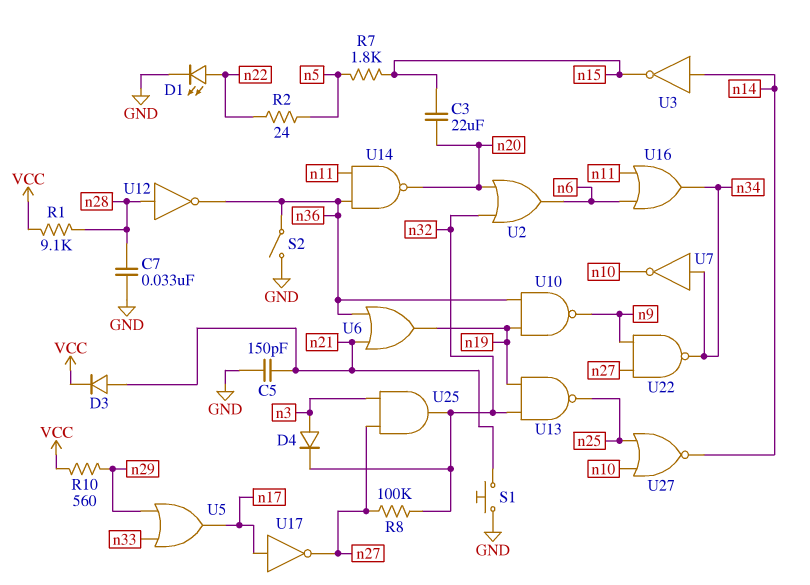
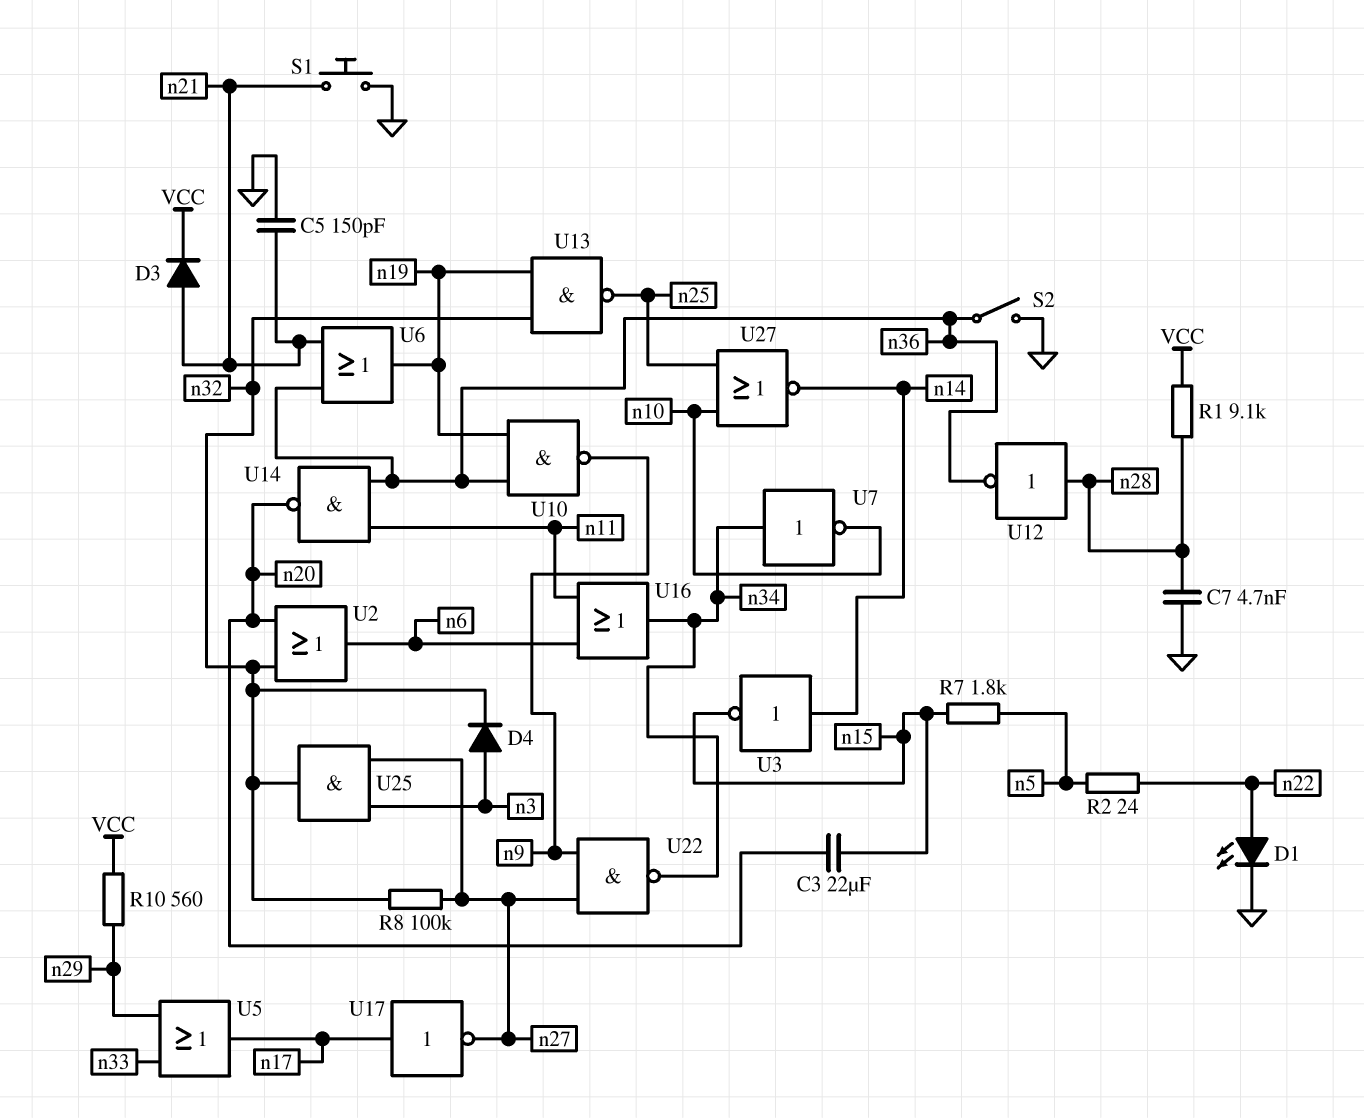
C7: 33nF (GND, n28) -> 4.7nF (GND, n28)

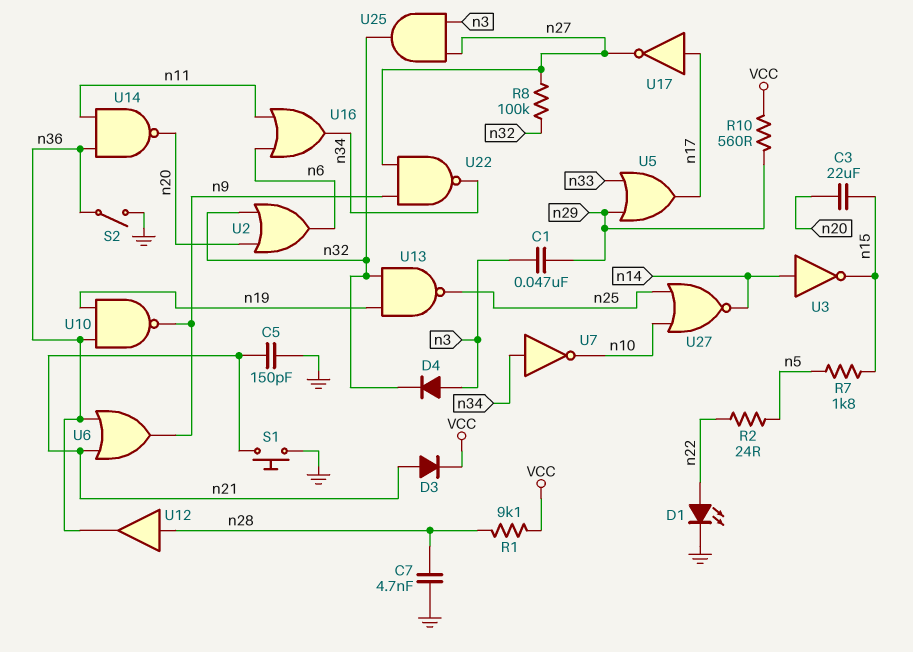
C1: none -> 47nF (n3, n29)
U6: OR (in n21, in n36, out n19) -> OR (in n21, in n36, out n9)
U12: NOT (in n28, out n36) -> buffer (in n28, out n36)

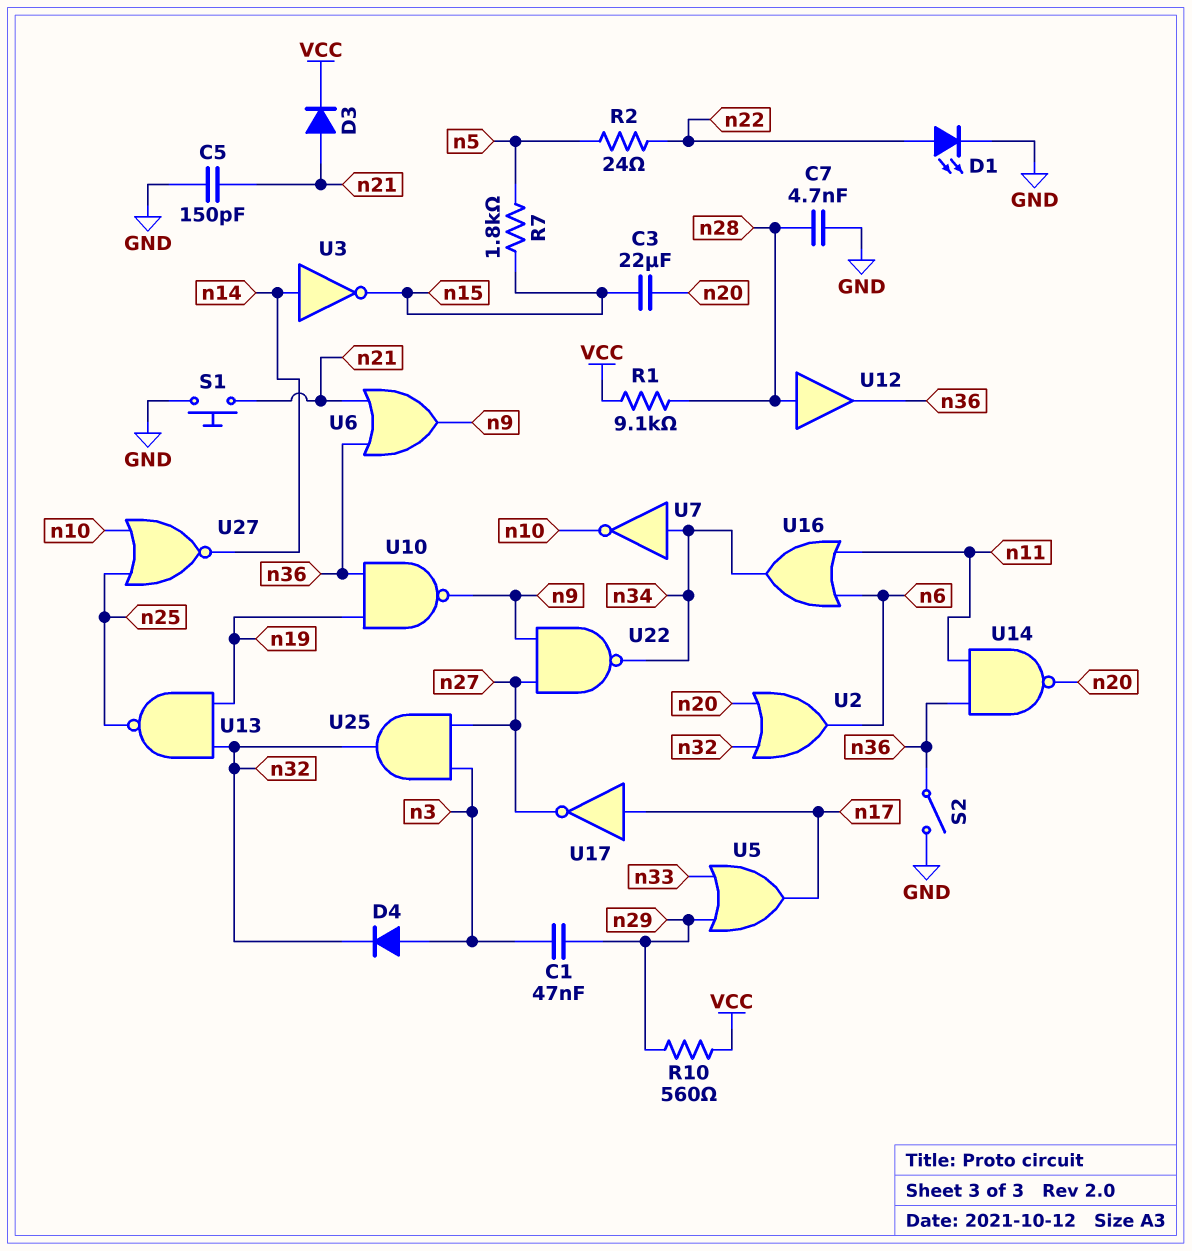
R8: 100k (n27, n32) -> none

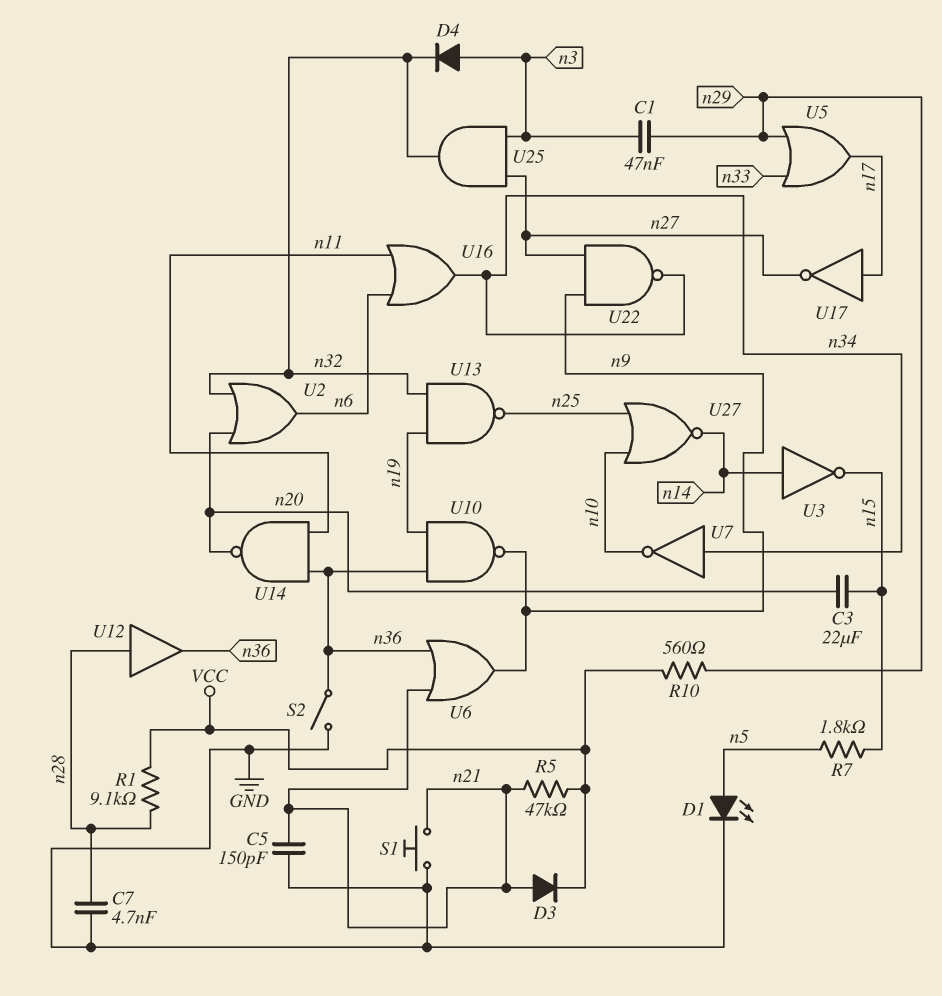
D1: LED (A n22, K GND) -> LED (A n5, K GND)
R2: 24 (n5, n22) -> none
R5: none -> 47k (VCC, n21)

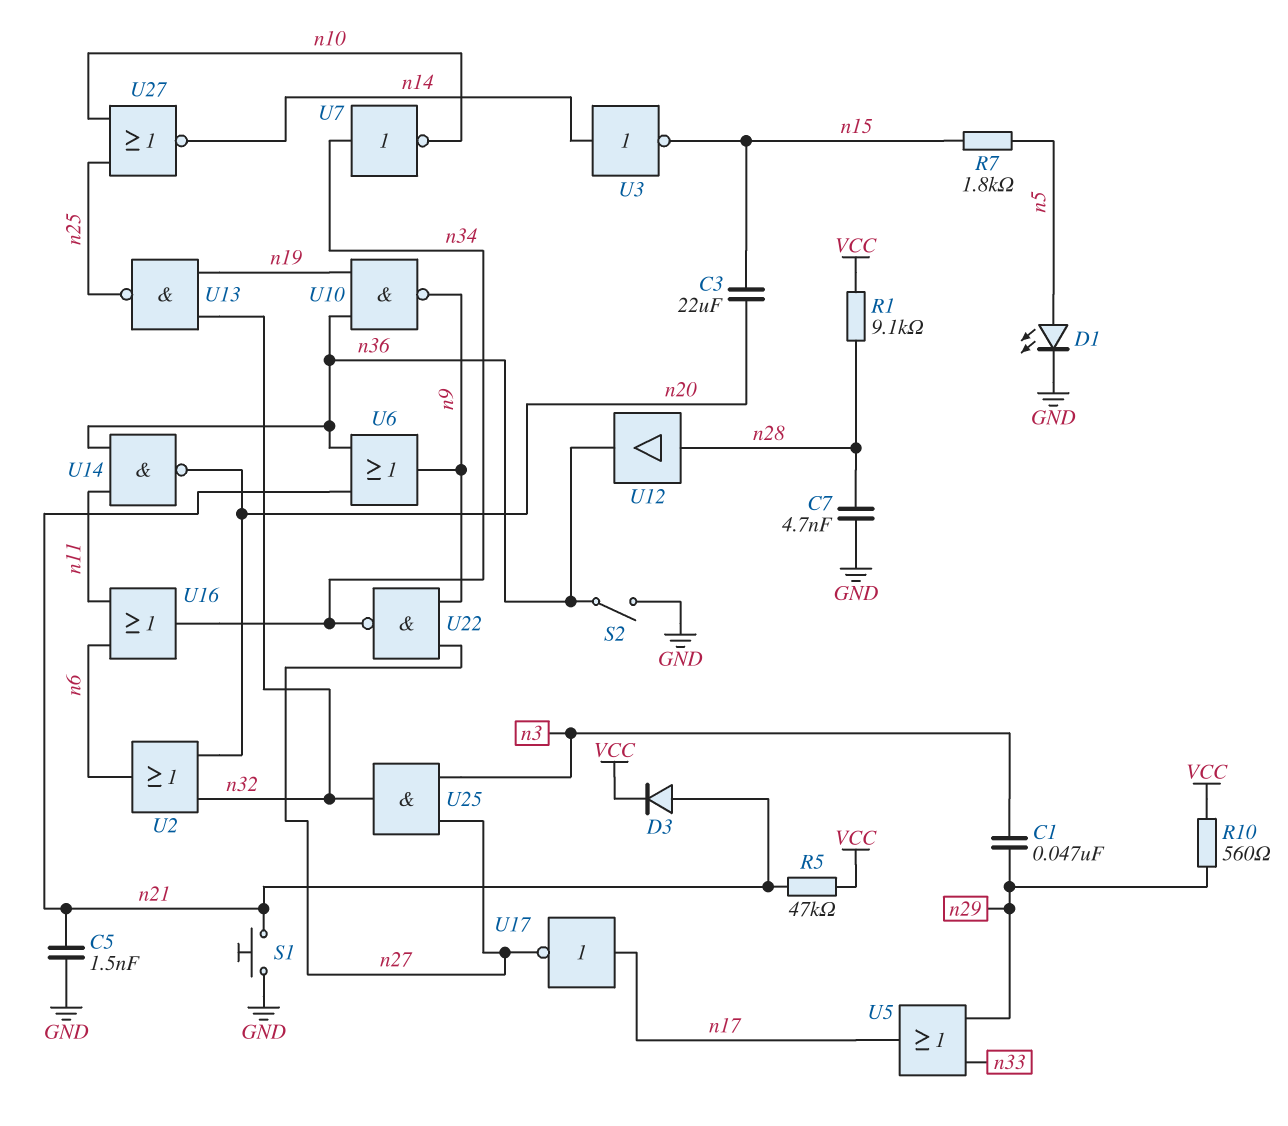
C5: 150pF (GND, n21) -> 1.5nF (GND, n21)
D4: diode (A n3, K n32) -> none

